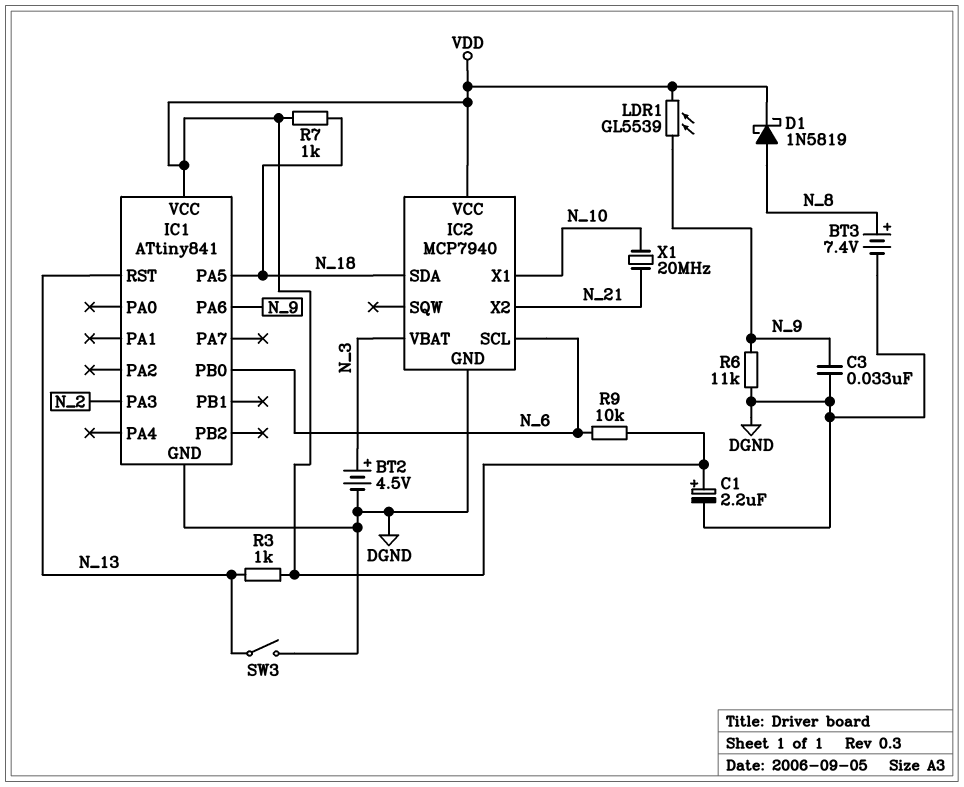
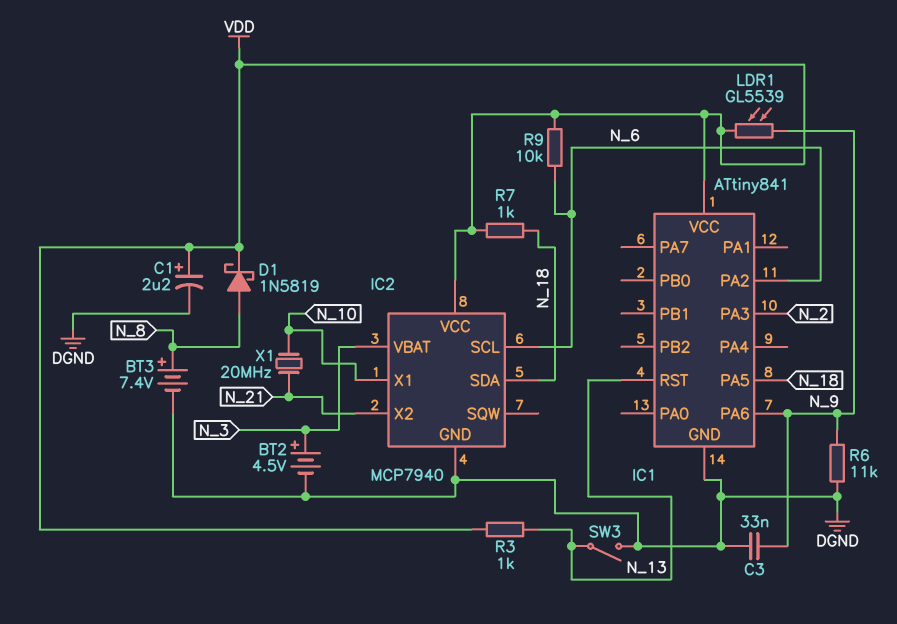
IC1 pin PA2: none -> N_6
IC1 pin PB0: N_6 -> none

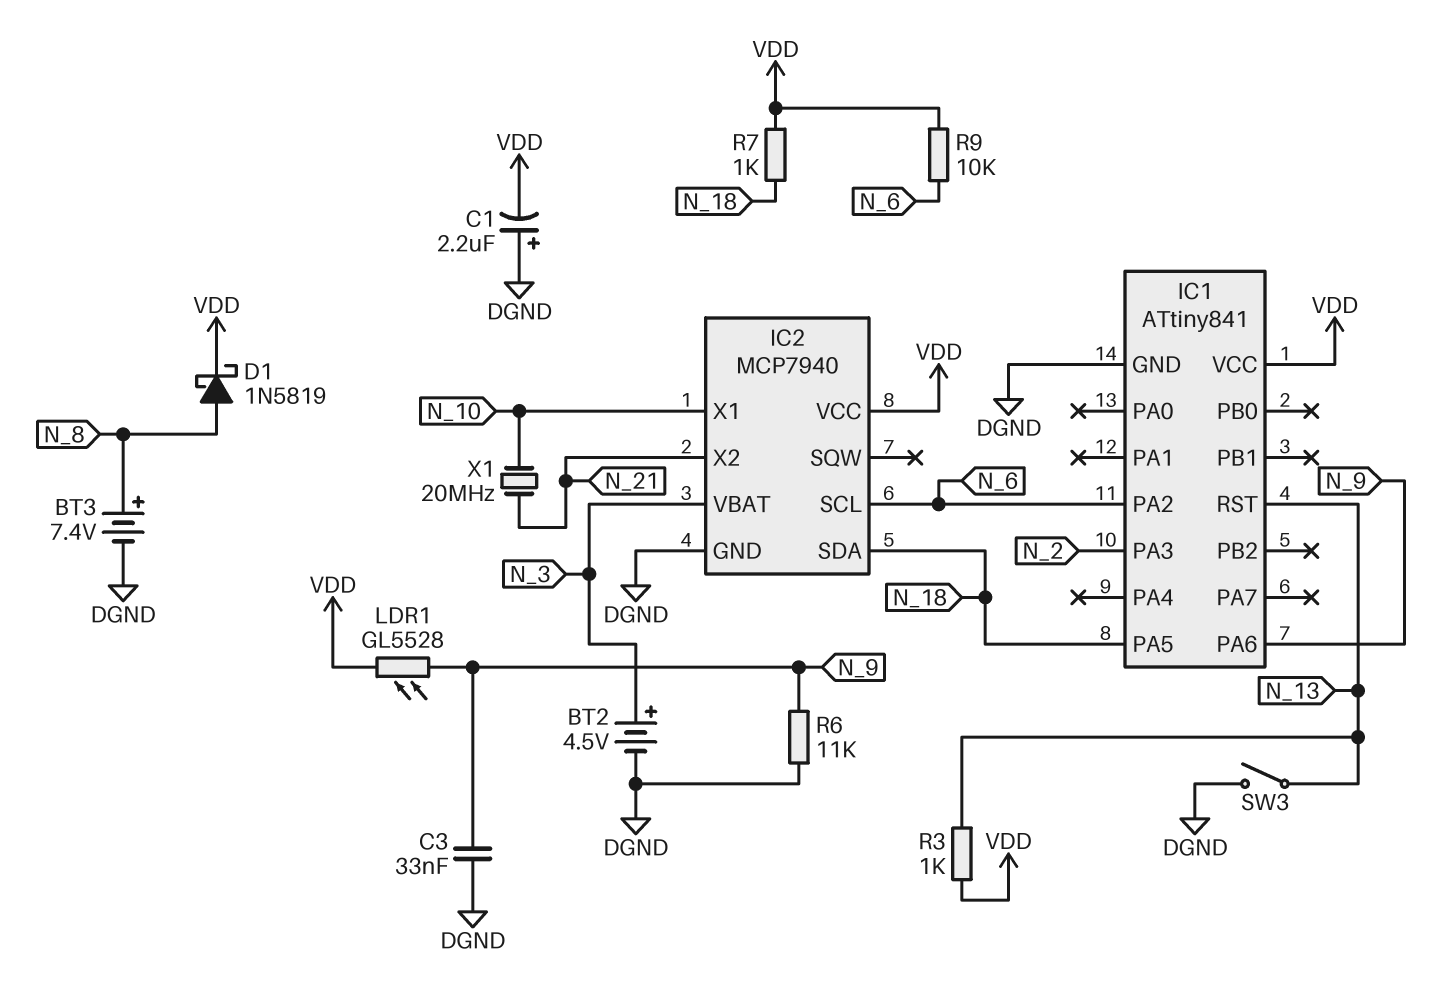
C1: 2.2uF (plus VDD, minus DGND) -> 2.2uF (plus DGND, minus VDD)
LDR1: GL5539 (N_9, VDD) -> GL5528 (N_9, VDD)

